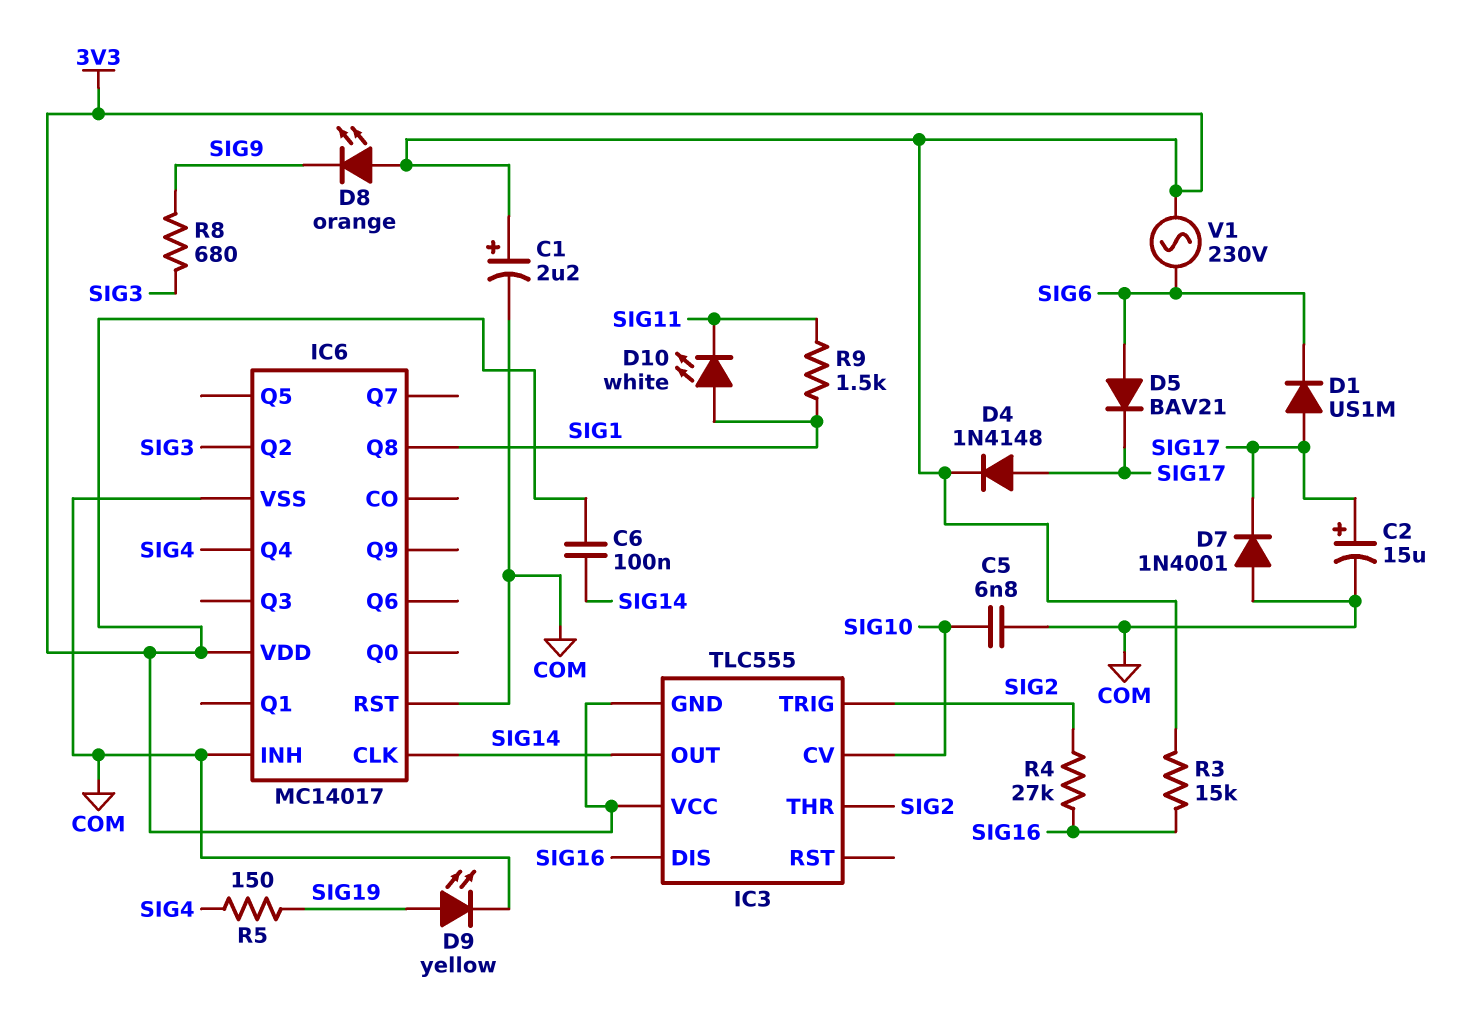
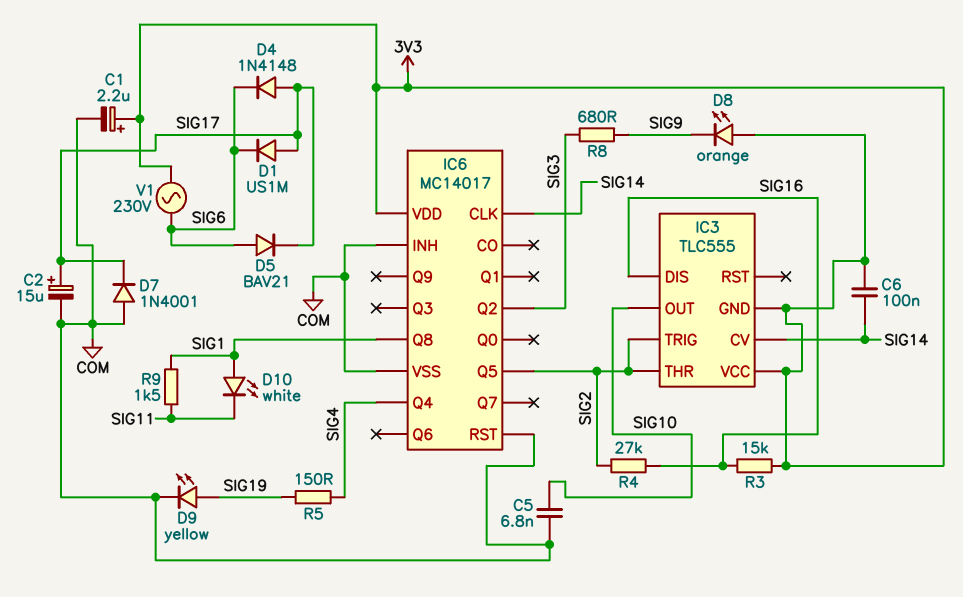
D4: diode 1N4148 (A SIG17, K 3V3) -> diode 1N4148 (A SIG17, K SIG6)
IC3 pin CV: SIG10 -> SIG14
IC3 pin OUT: SIG14 -> SIG10
IC6 pin Q5: none -> SIG2

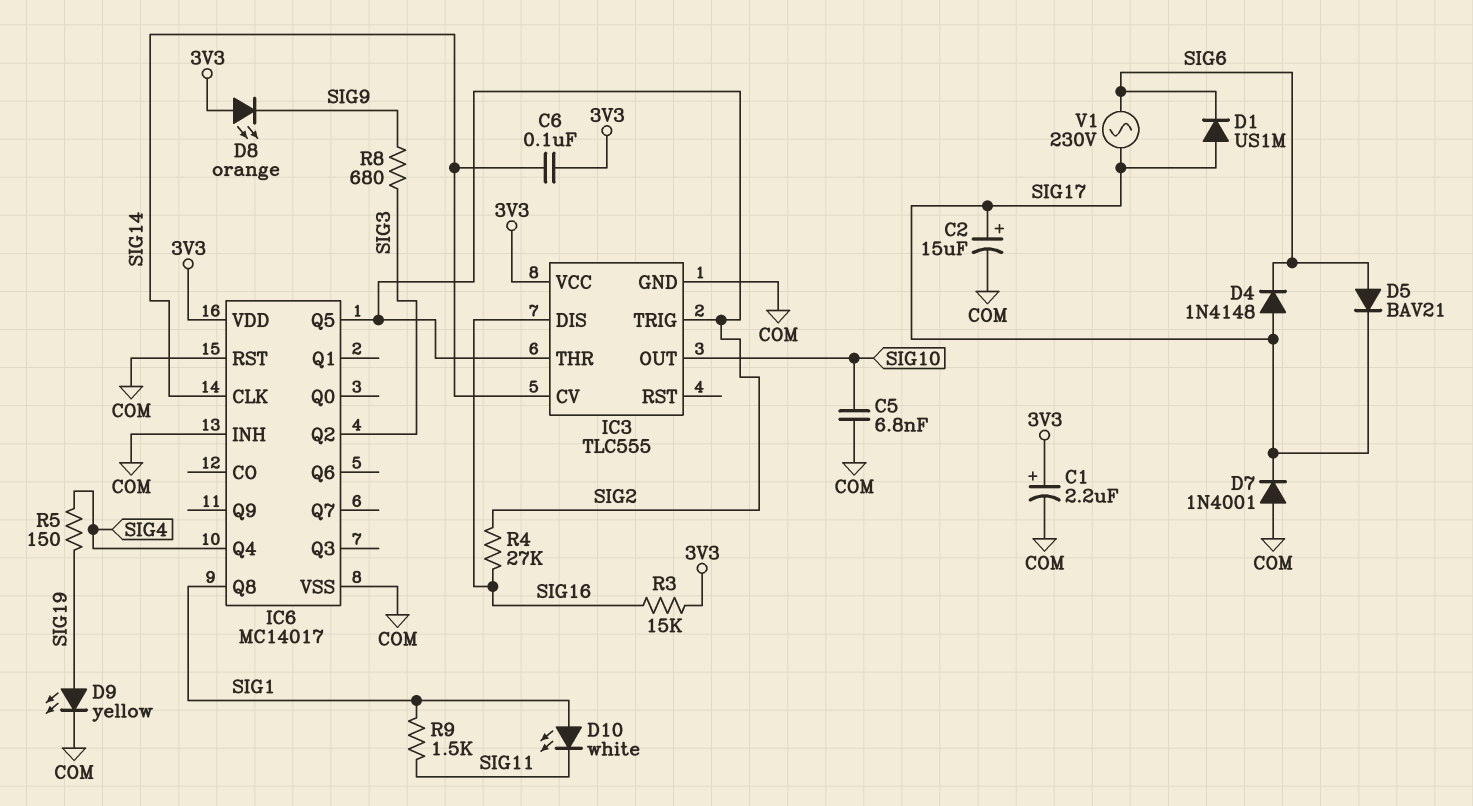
IC3 pin GND: 3V3 -> COM
V1: AC 230V (3V3, SIG6) -> AC 230V (SIG6, SIG17)

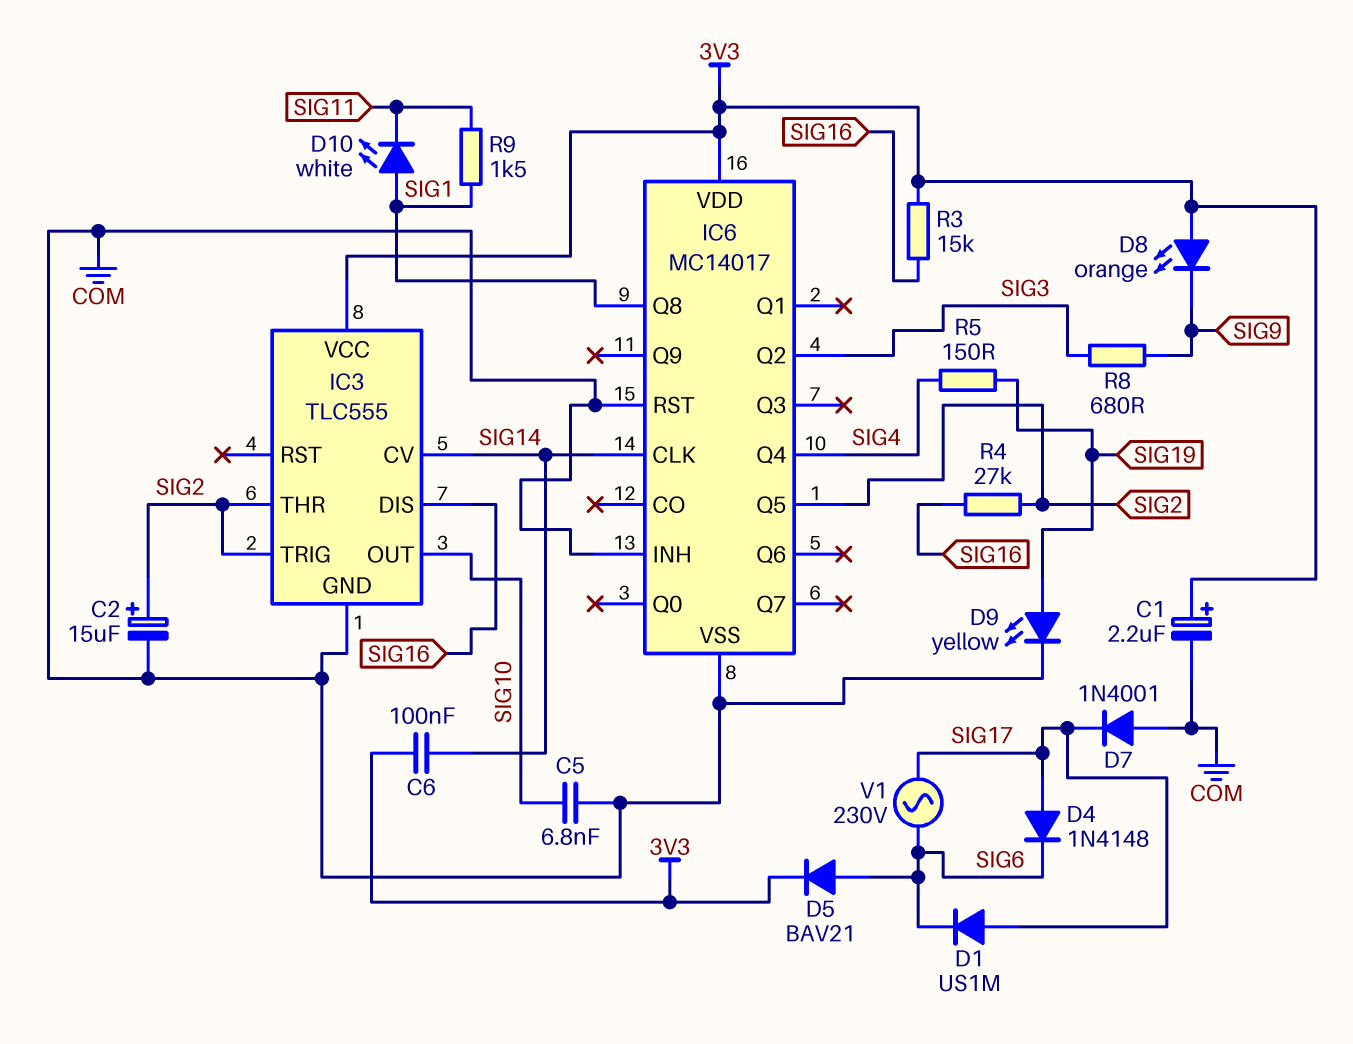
C2: 15uF (plus SIG17, minus COM) -> 15uF (plus SIG2, minus COM)
D5: diode BAV21 (A SIG6, K SIG17) -> diode BAV21 (A SIG6, K 3V3)

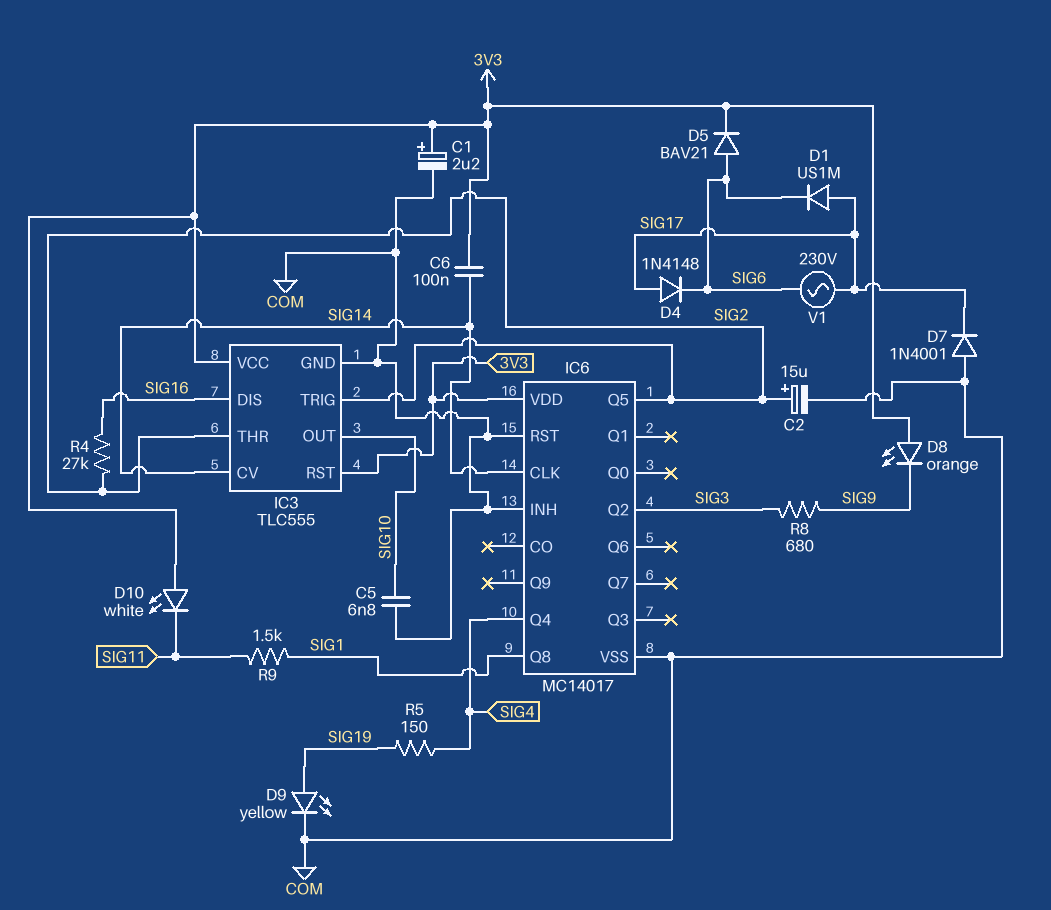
D10: LED white (A SIG1, K SIG11) -> LED white (A 3V3, K SIG11)
IC3 pin RST: none -> 3V3
R3: 15k (3V3, SIG16) -> none

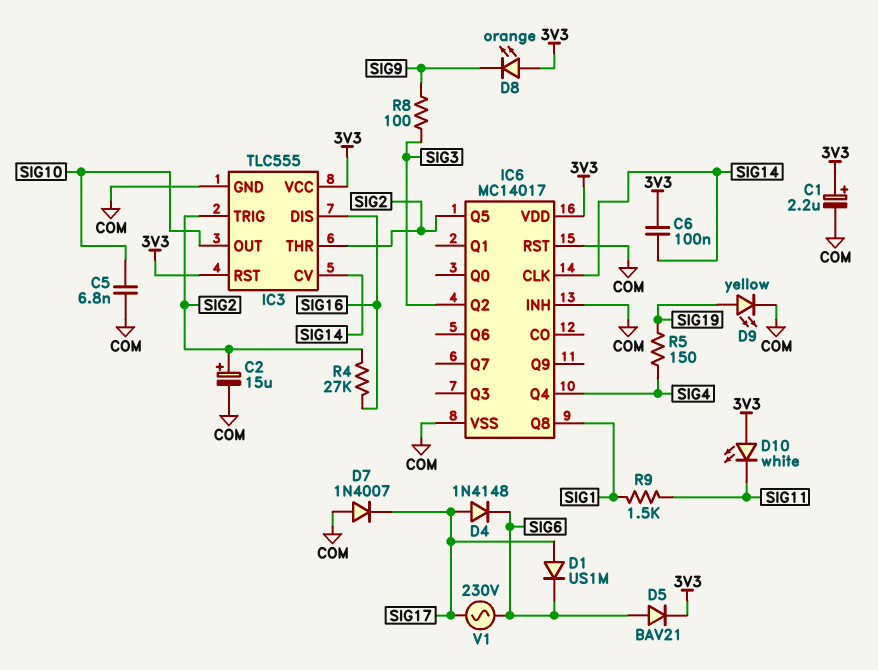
D7: diode 1N4001 (A COM, K SIG17) -> diode 1N4007 (A COM, K SIG17)
R8: 680 (SIG3, SIG9) -> 100 (SIG3, SIG9)

